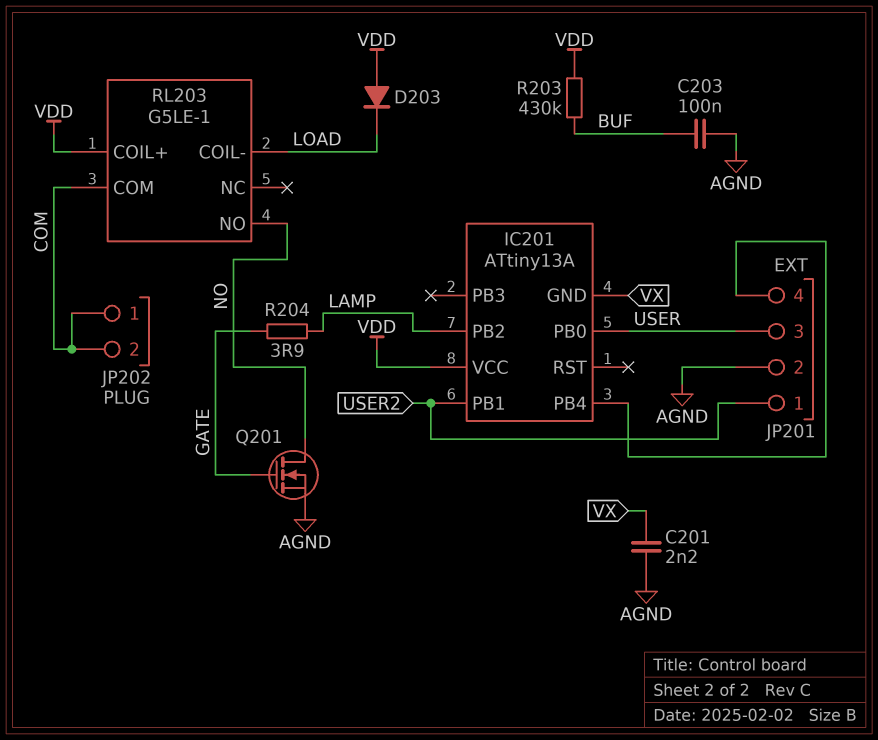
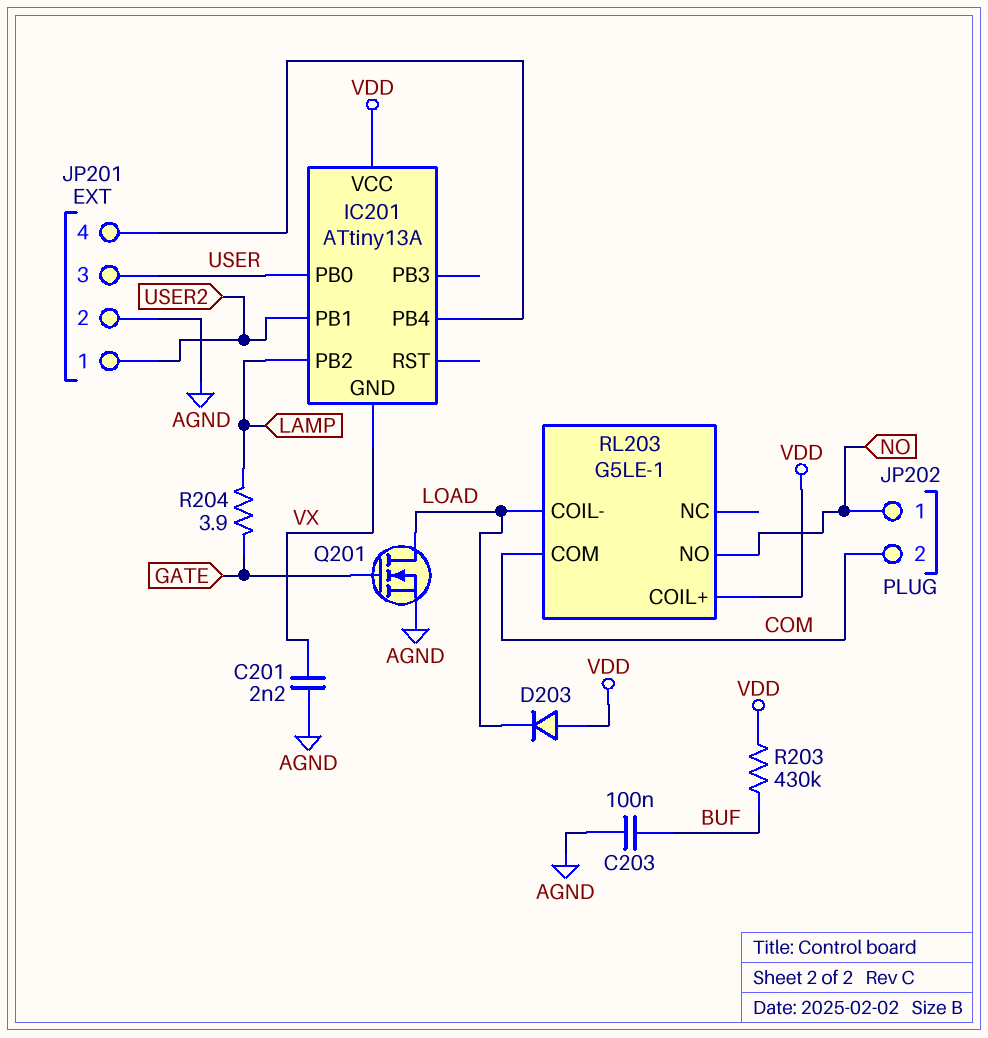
JP202 pin 1: COM -> NO
Q201: NMOS (G GATE, D NO, S AGND) -> NMOS (G GATE, D LOAD, S AGND)

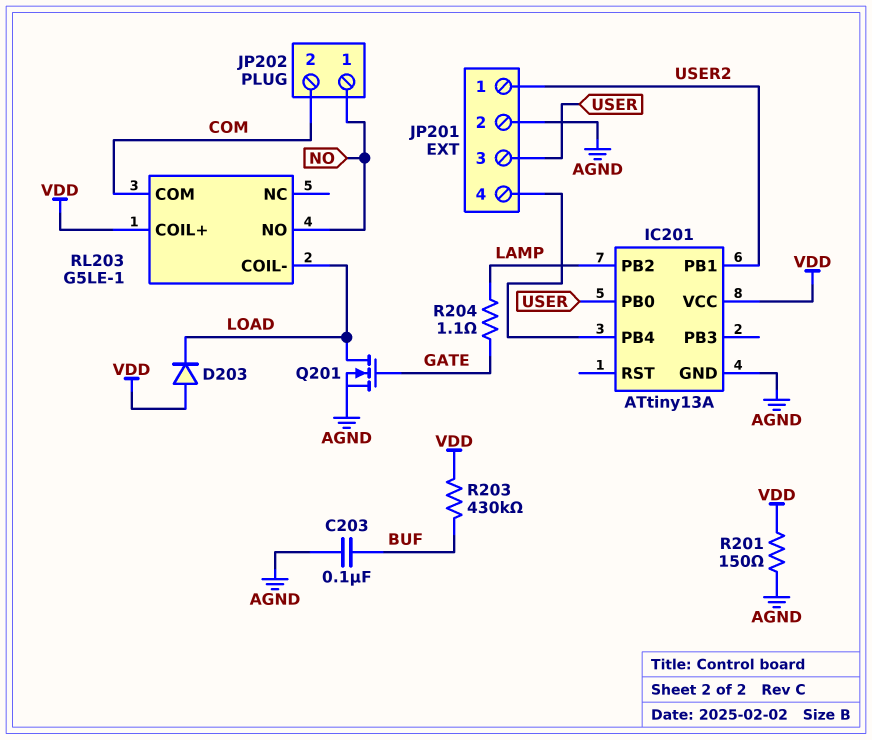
C201: 2.2nF (AGND, VX) -> none
IC201 pin GND: VX -> AGND
R201: none -> 150 (AGND, VDD)
R204: 3.9 (GATE, LAMP) -> 1.1 (GATE, LAMP)

